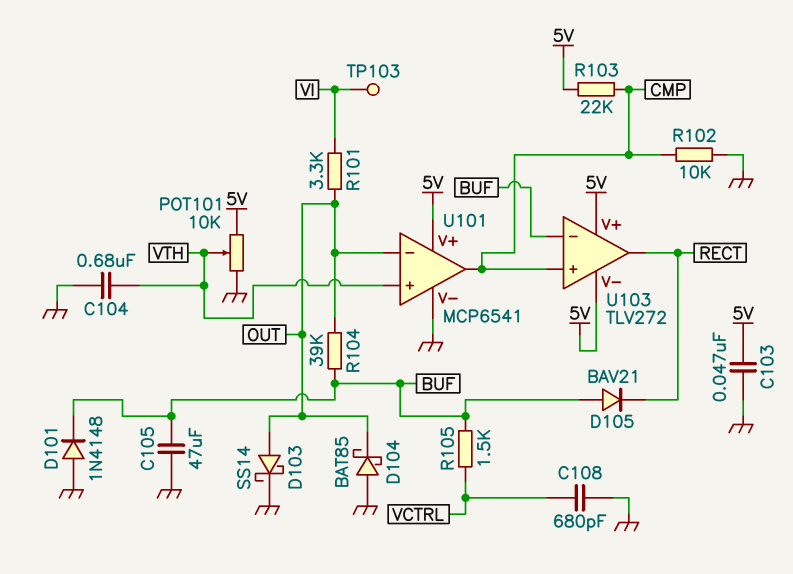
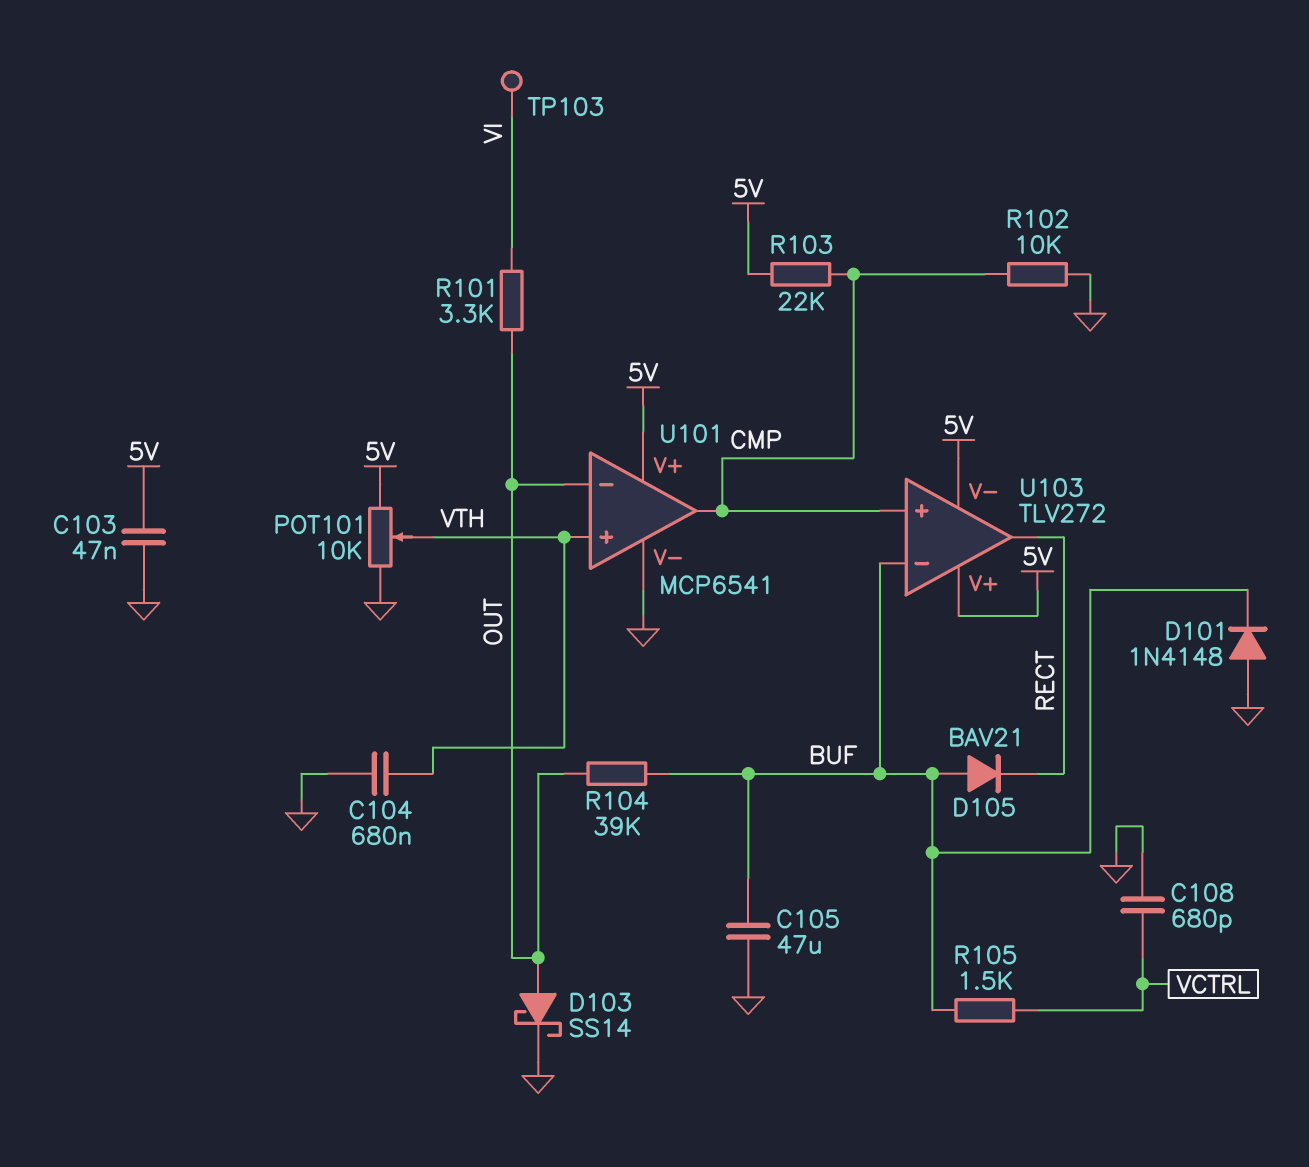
D104: schottky BAT85 (A GND, K OUT) -> none

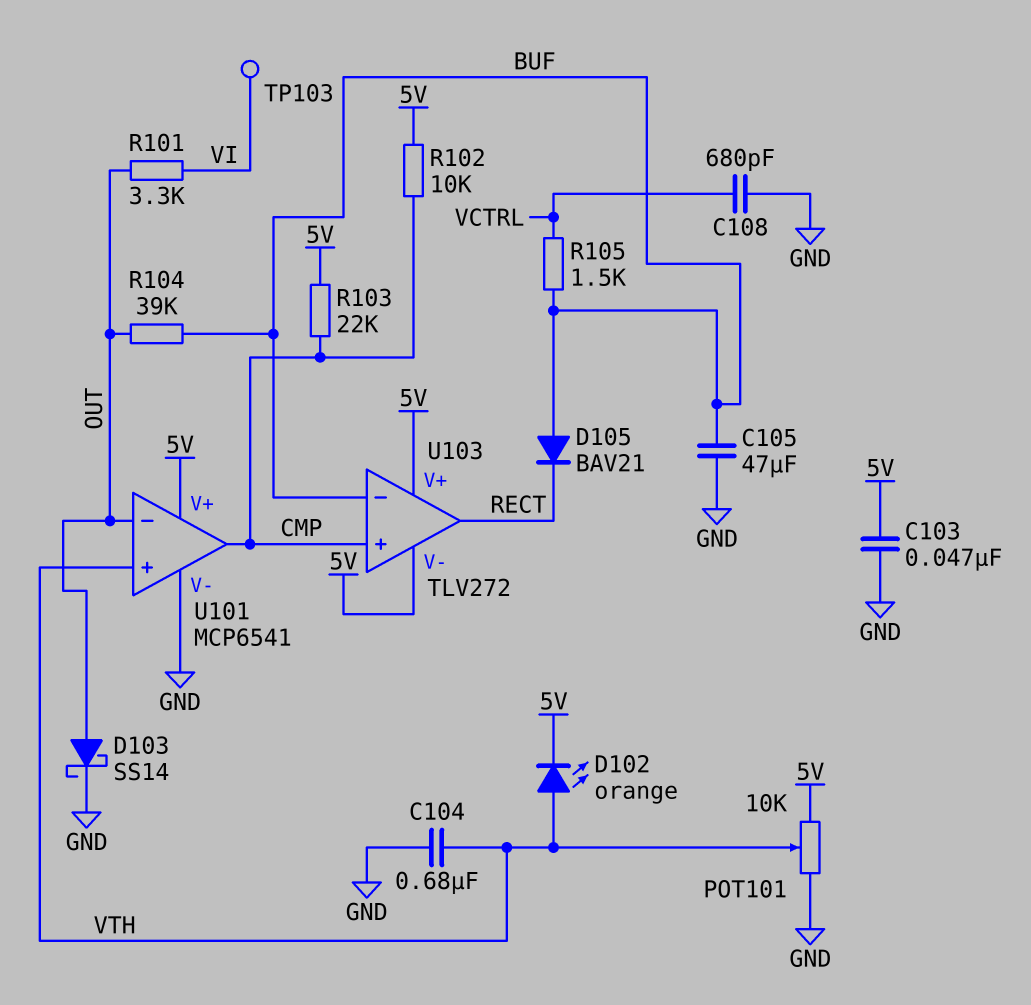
D101: diode 1N4148 (A GND, K BUF) -> none
D102: none -> LED orange (A VTH, K 5V)
R102: 10k (CMP, GND) -> 10k (5V, CMP)

